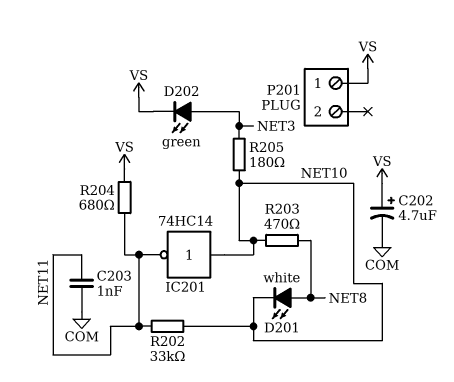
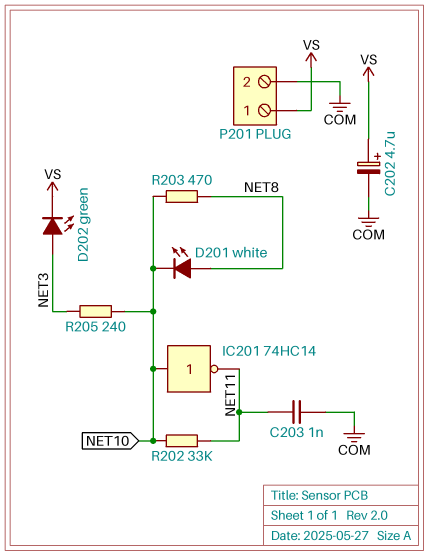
P201 pin 2: none -> COM
R204: 680 (NET11, VS) -> none
R205: 180 (NET3, NET10) -> 240 (NET3, NET10)

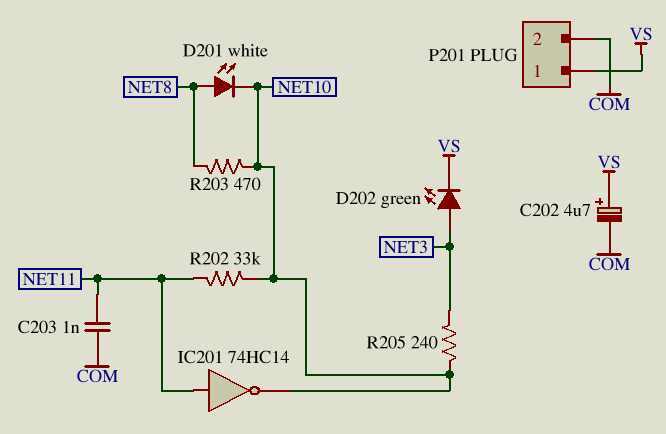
IC201: NOT 74HC14 (in NET10, out NET11) -> NOT 74HC14 (in NET11, out NET10)

